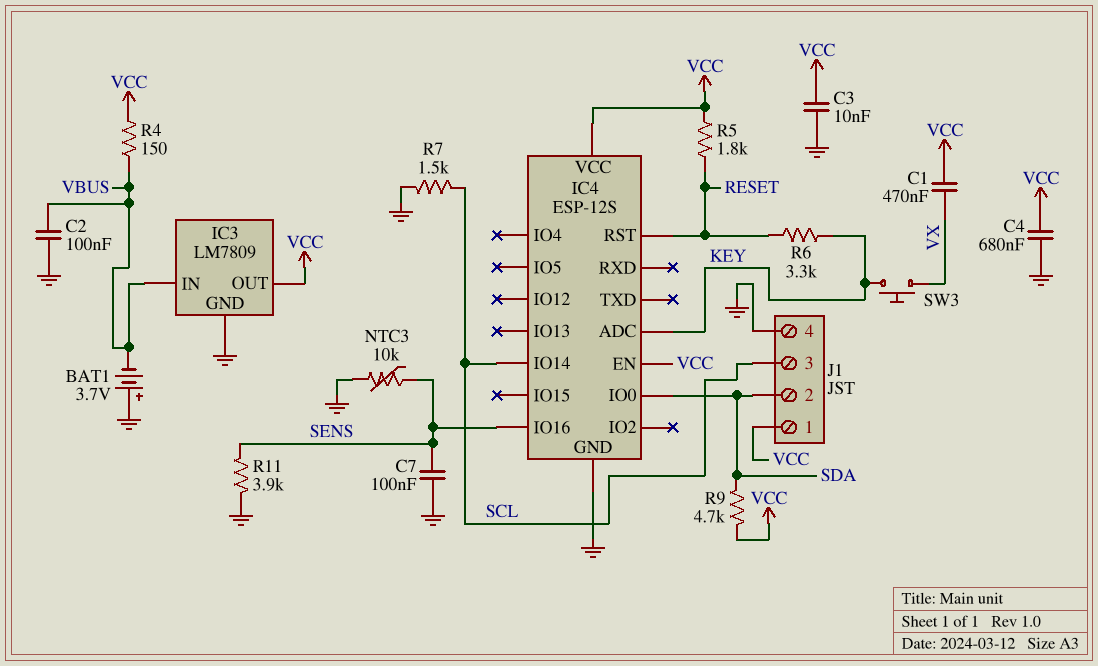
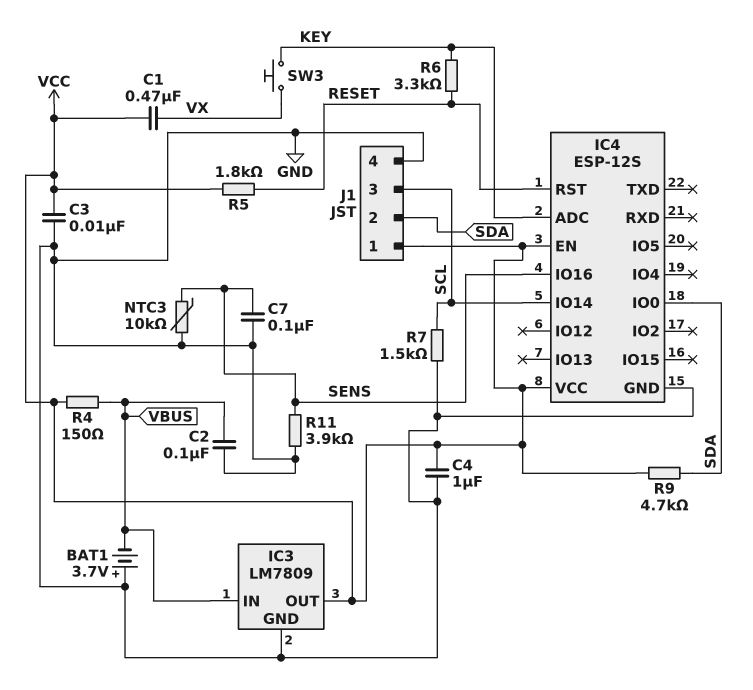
C4: 680nF (GND, VCC) -> 1uF (GND, VCC)

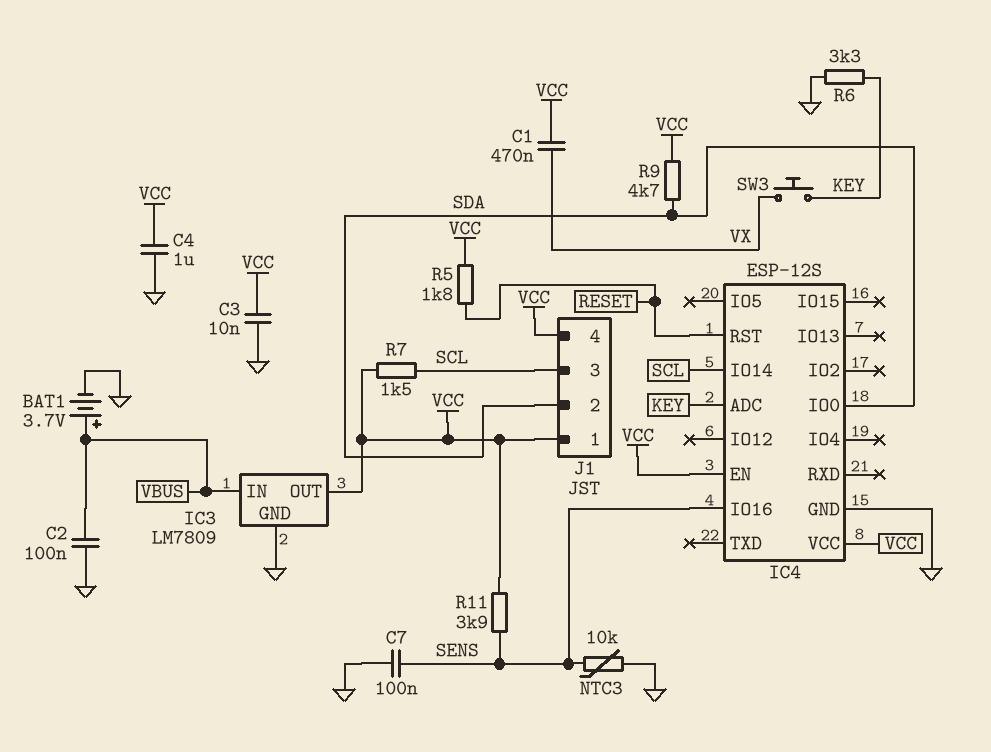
BAT1: 3.7V (plus GND, minus VBUS) -> 3.7V (plus VBUS, minus GND)
J1 pin 4: GND -> VCC
R4: 150 (VBUS, VCC) -> none
R6: 3.3k (KEY, RESET) -> 3.3k (GND, KEY)
R7: 1.5k (GND, SCL) -> 1.5k (SCL, VCC)
R11: 3.9k (GND, SENS) -> 3.9k (SENS, VCC)

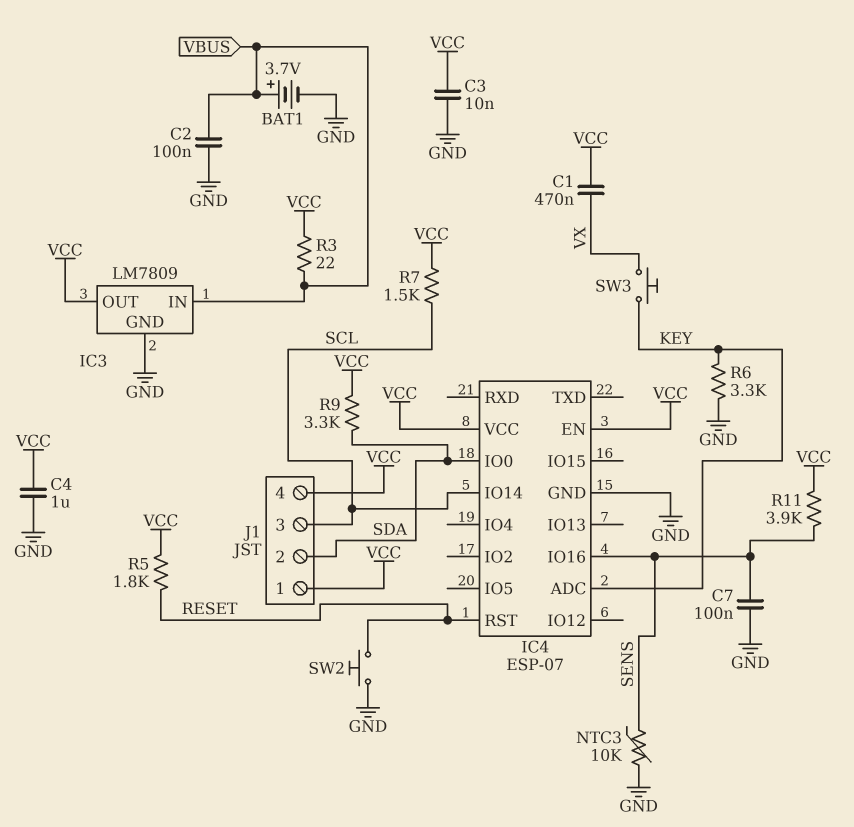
IC4: ESP-12S -> ESP-07
R3: none -> 22 (VBUS, VCC)
R9: 4.7k (SDA, VCC) -> 3.3k (SDA, VCC)
SW2: none -> button (GND, RESET)

